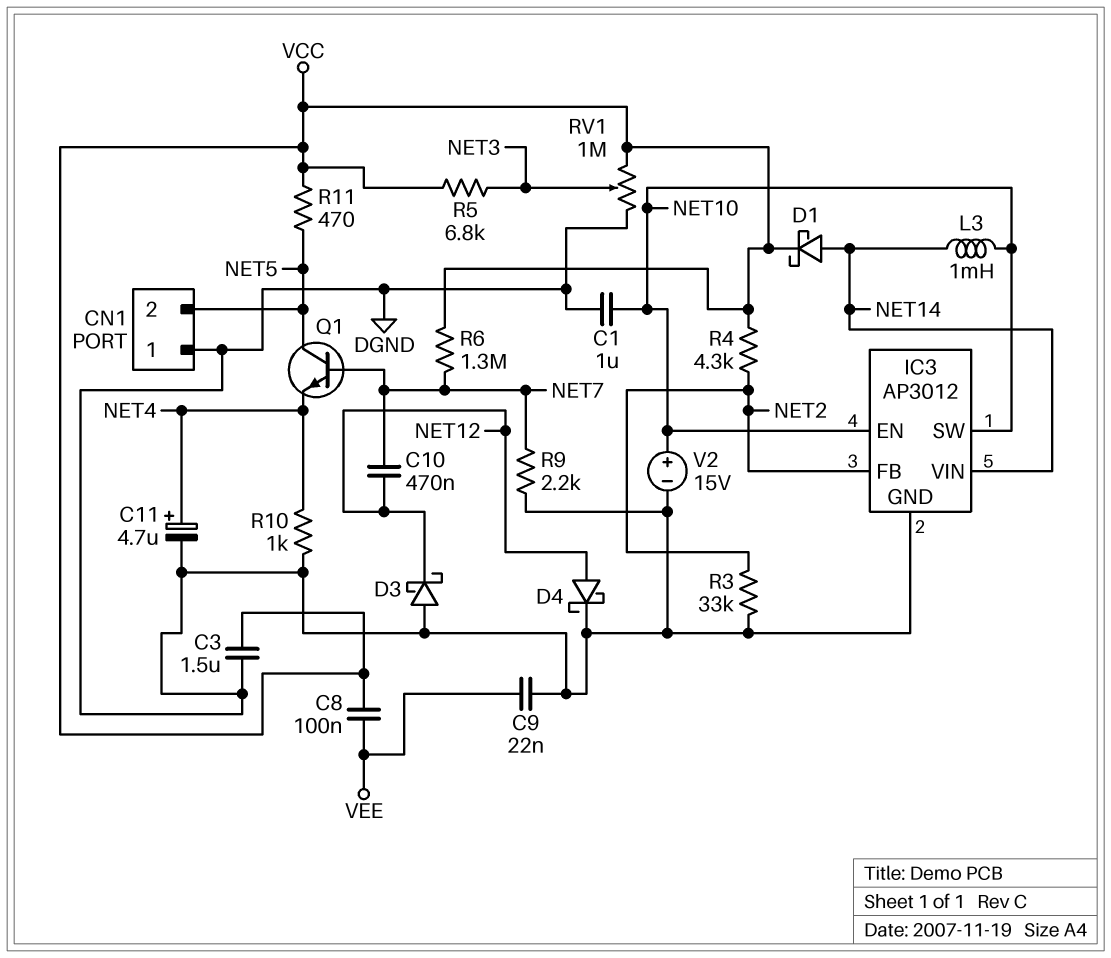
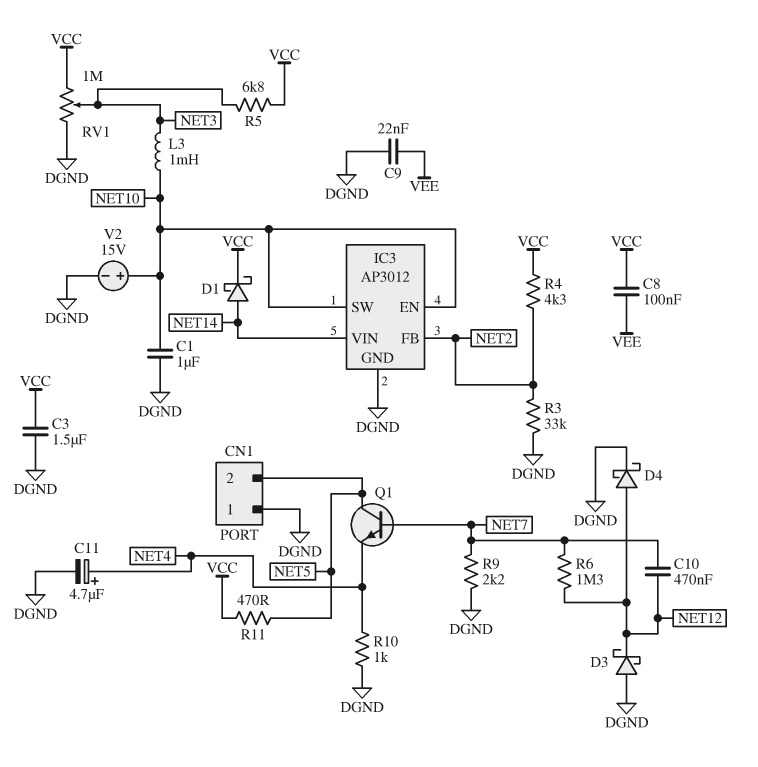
L3: 1mH (NET10, NET14) -> 1mH (NET3, NET10)
R6: 1.3M (NET7, VCC) -> 1.3M (NET7, NET12)

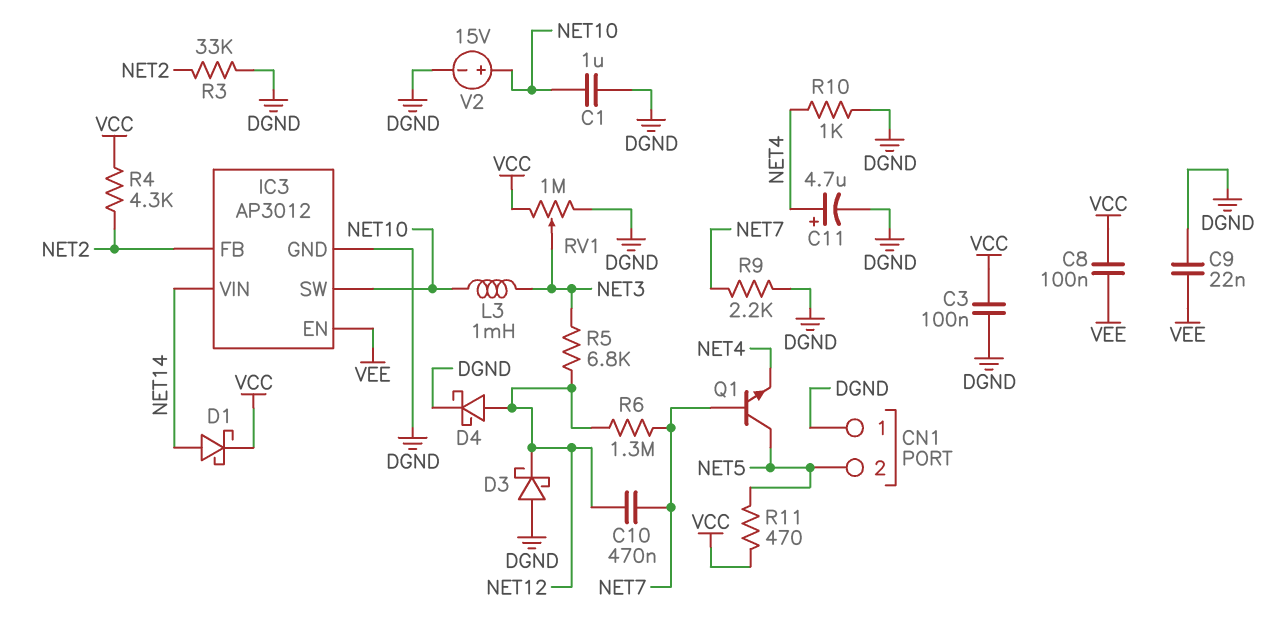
C3: 1.5uF (DGND, VCC) -> 100nF (DGND, VCC)
IC3 pin EN: NET10 -> VEE
R5: 6.8k (NET3, VCC) -> 6.8k (NET3, NET12)

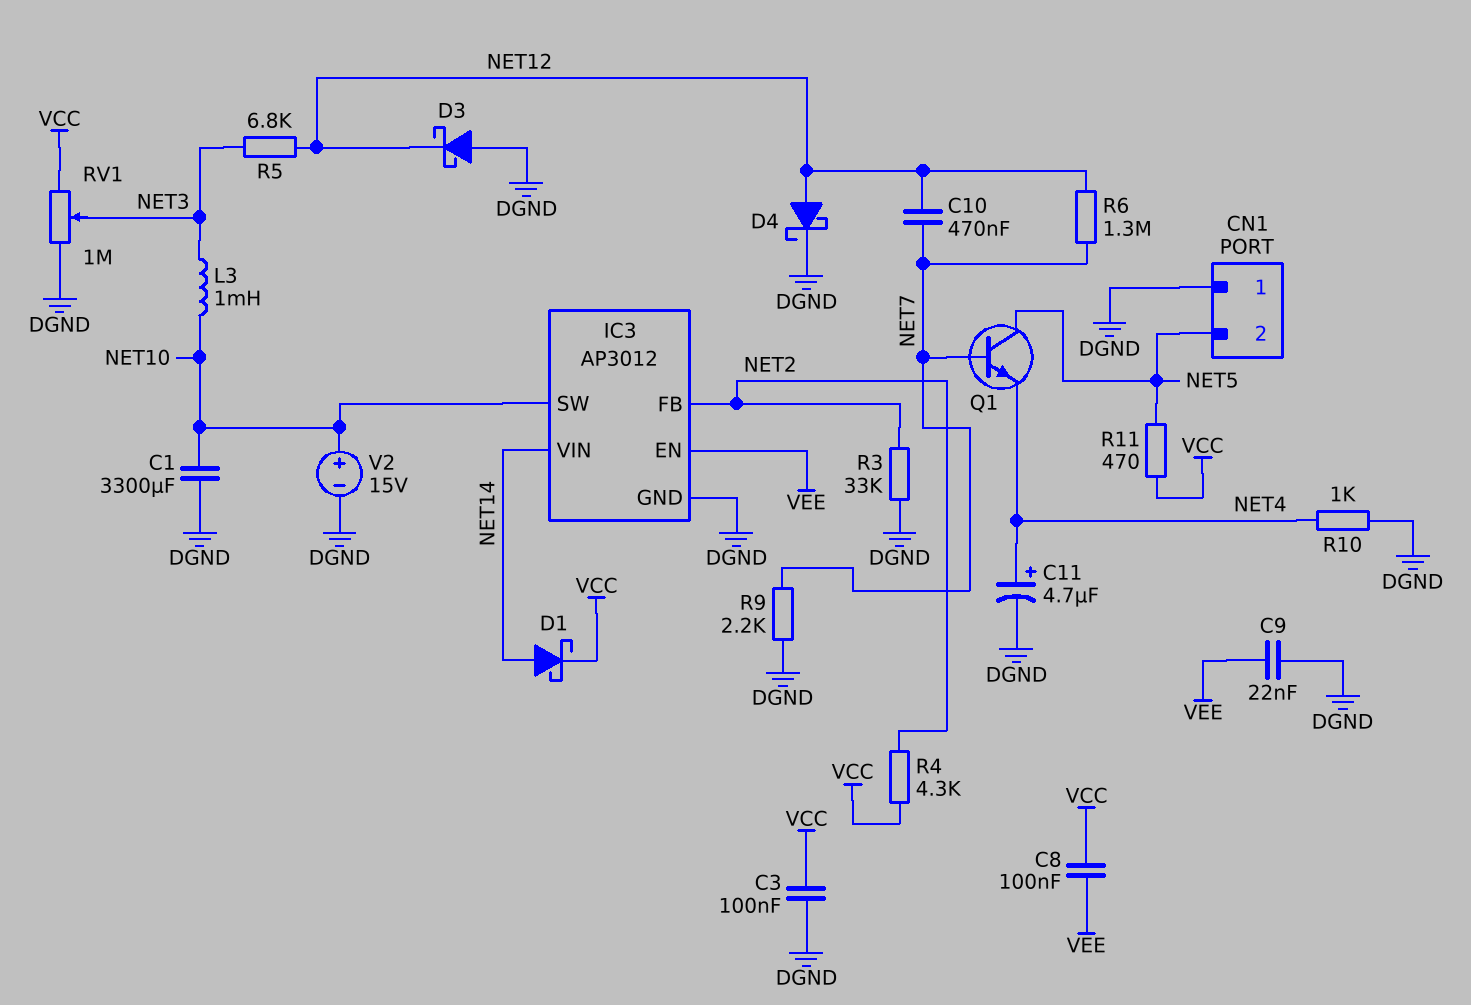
C1: 1uF (DGND, NET10) -> 3300uF (DGND, NET10)

